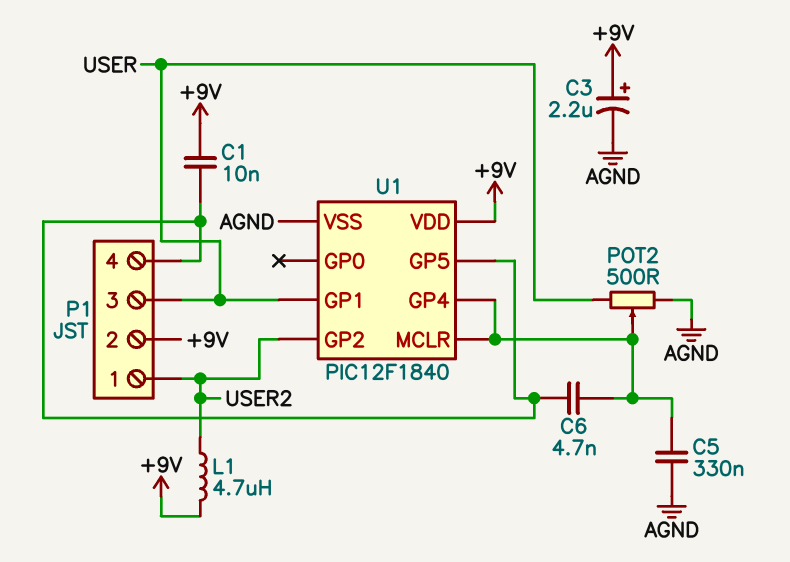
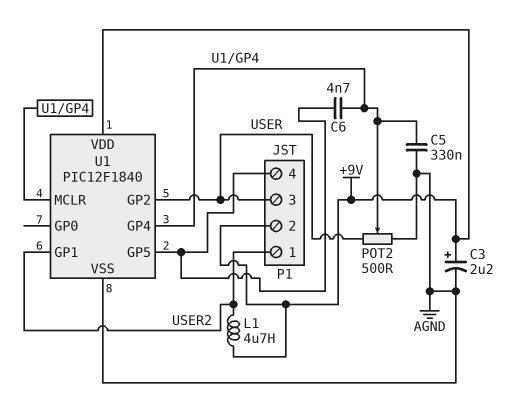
C1: 10nF (+9V, P1/4) -> none
U1 pin GP1: USER -> USER2
U1 pin GP2: USER2 -> USER

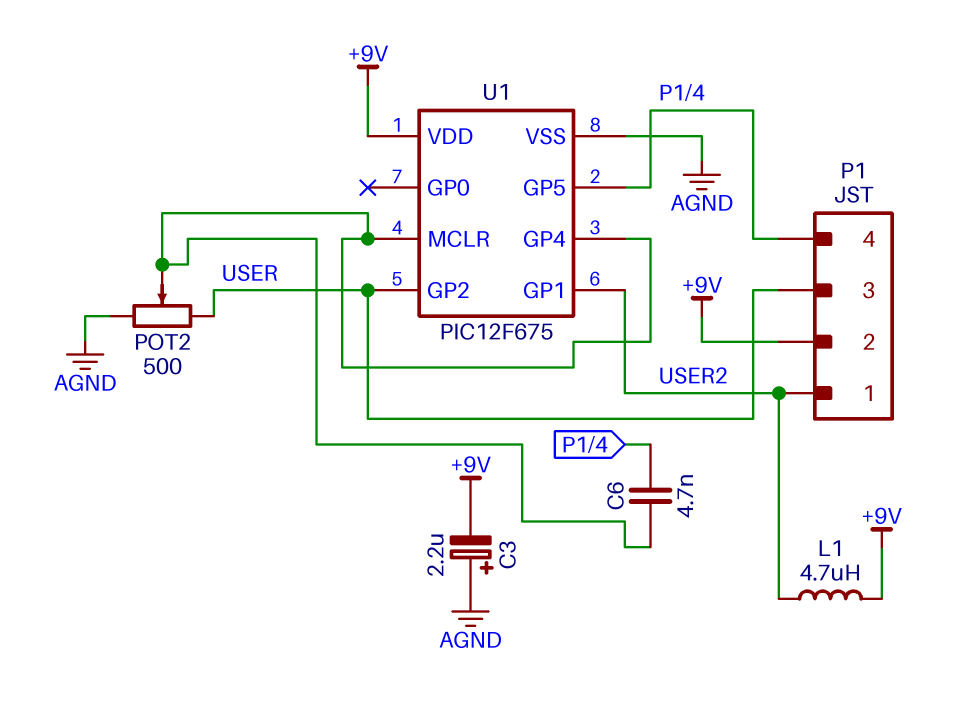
C3: 2.2uF (plus +9V, minus AGND) -> 2.2uF (plus AGND, minus +9V)
C5: 330nF (AGND, U1/GP4) -> none
U1: PIC12F1840 -> PIC12F675

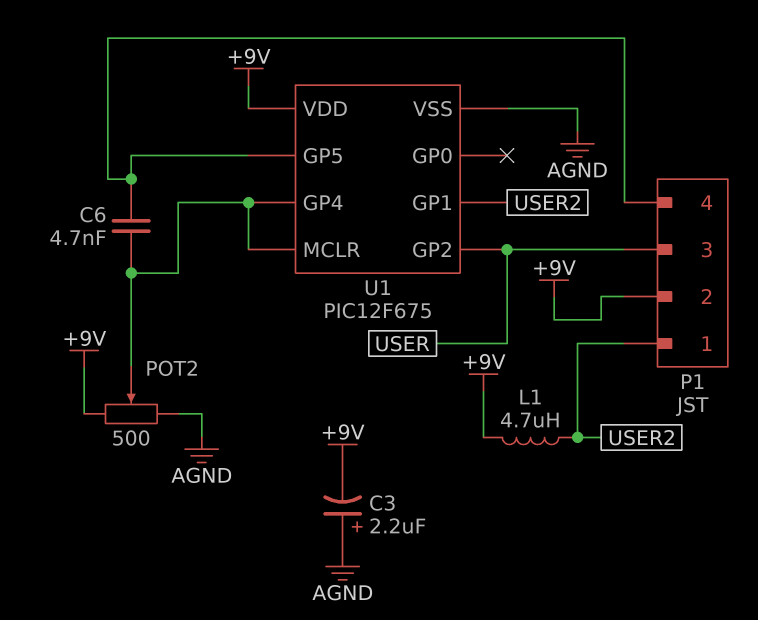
POT2: 500 (AGND, USER, wiper U1/GP4) -> 500 (+9V, AGND, wiper U1/GP4)

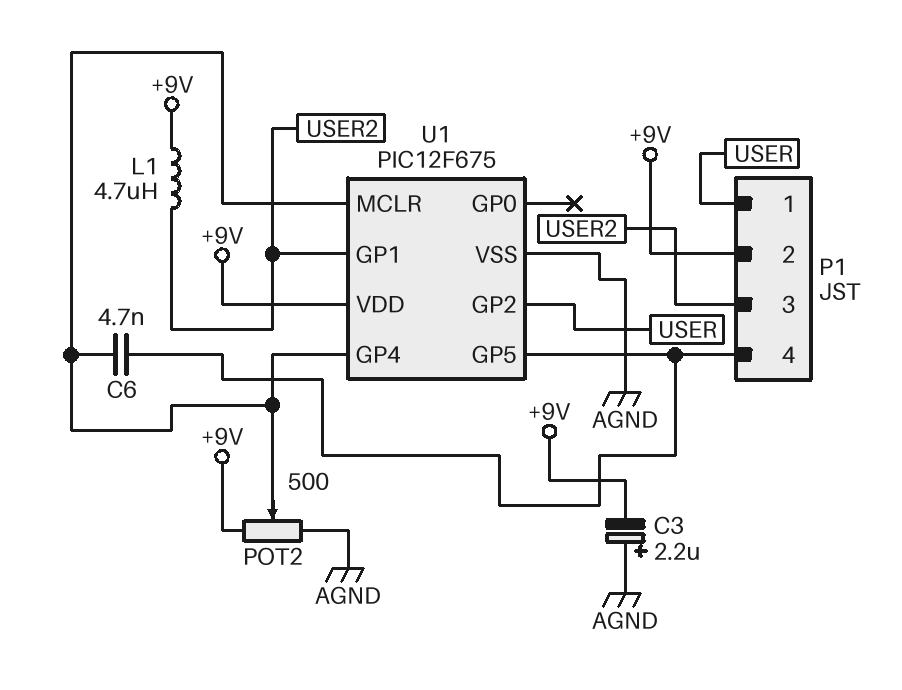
P1 pin 1: USER2 -> USER
P1 pin 3: USER -> USER2

